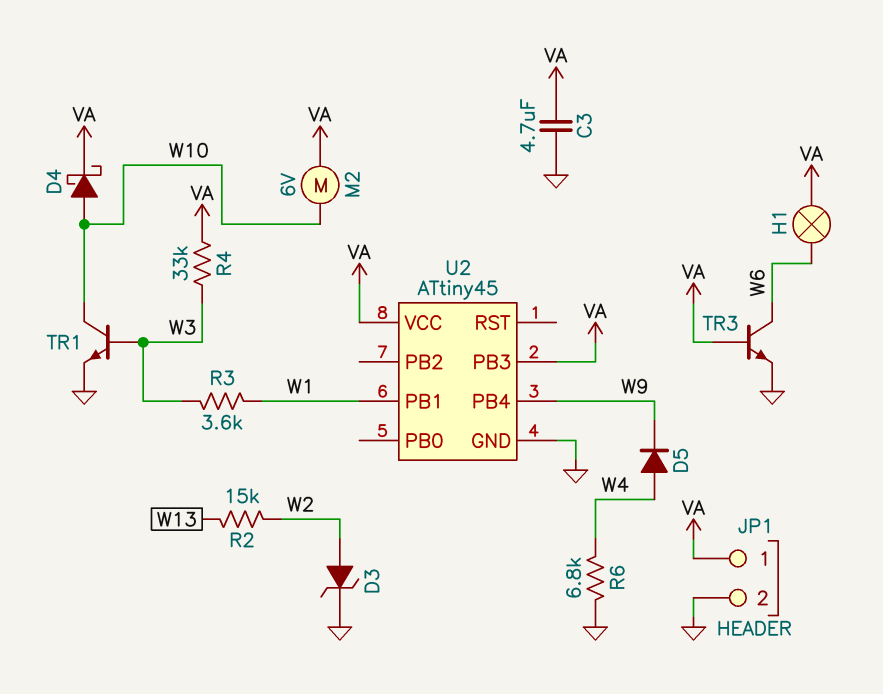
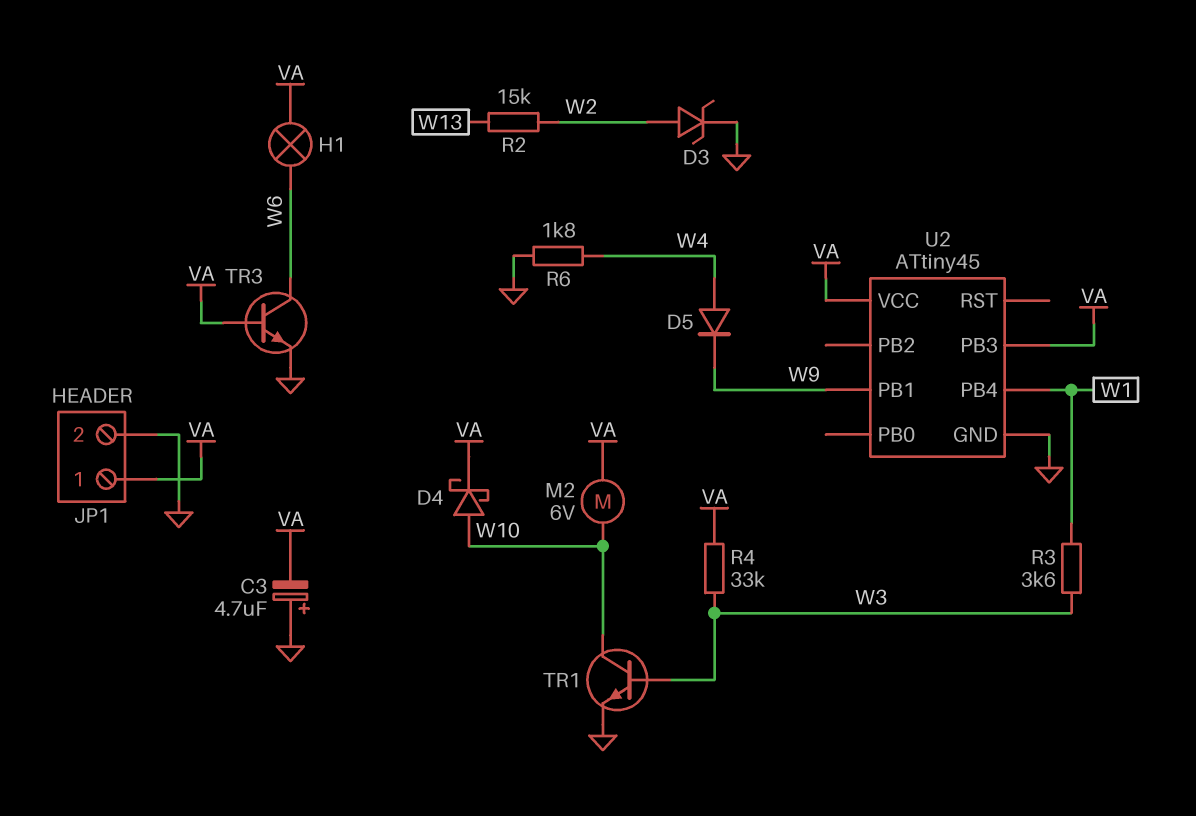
C3: 4.7uF (GND, VA) -> 4.7uF (plus GND, minus VA)
R6: 6.8k (GND, W4) -> 1.8k (GND, W4)
U2 pin PB1: W1 -> W9
U2 pin PB4: W9 -> W1

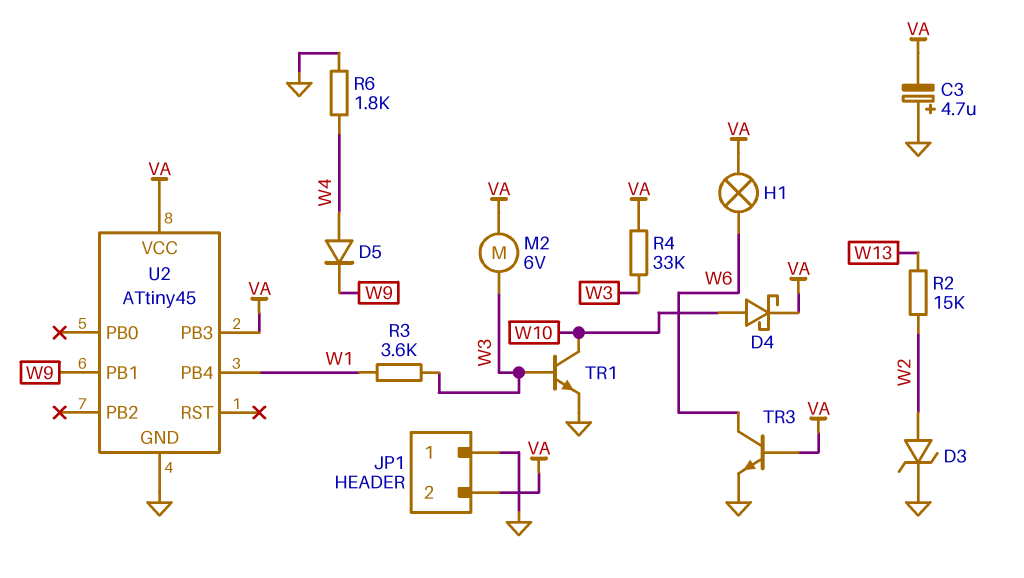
JP1 pin 1: VA -> GND
JP1 pin 2: GND -> VA
M2: motor 6V (VA, W10) -> motor 6V (VA, W3)

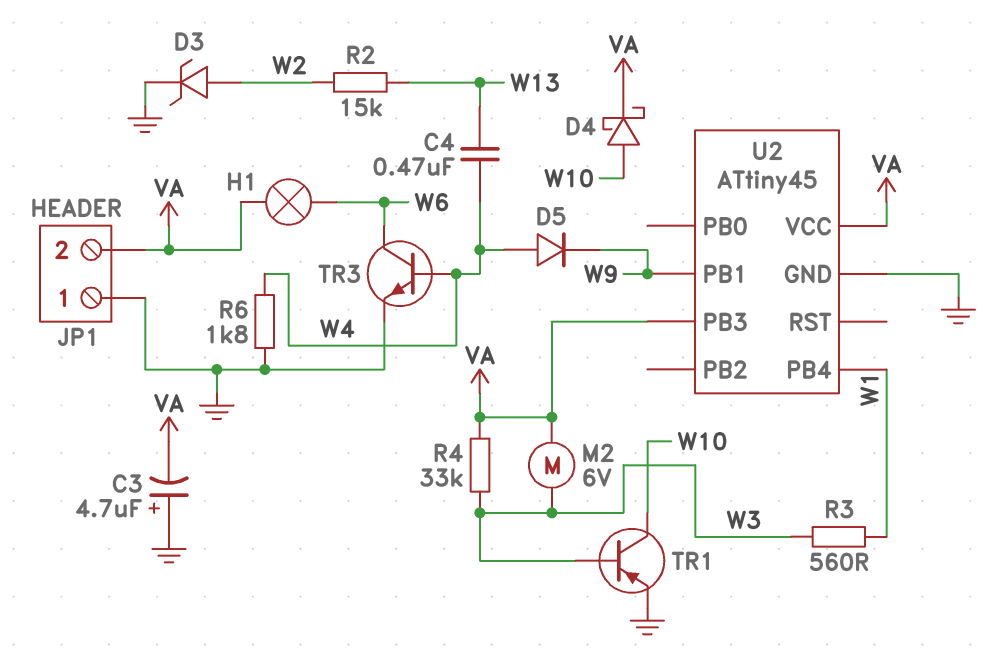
C4: none -> 470nF (W4, W13)
R3: 3.6k (W1, W3) -> 560 (W1, W3)
TR1: NPN (B W3, C W10, E GND) -> PNP (B W3, C W10, E GND)
TR3: NPN (B VA, C W6, E GND) -> NPN (B W4, C W6, E GND)

